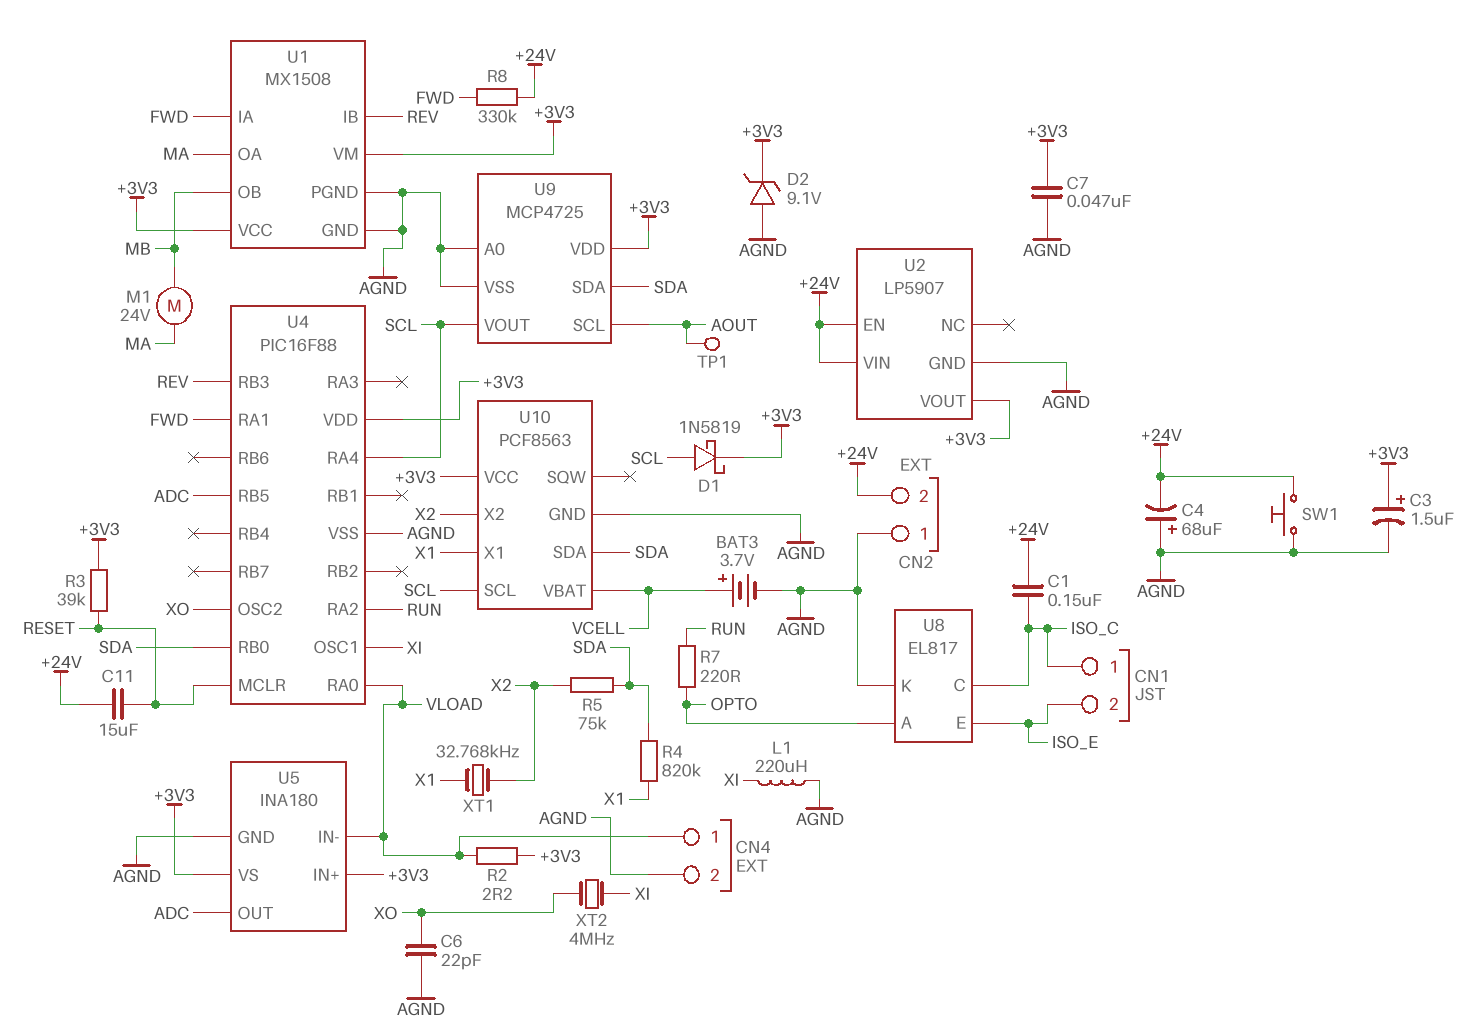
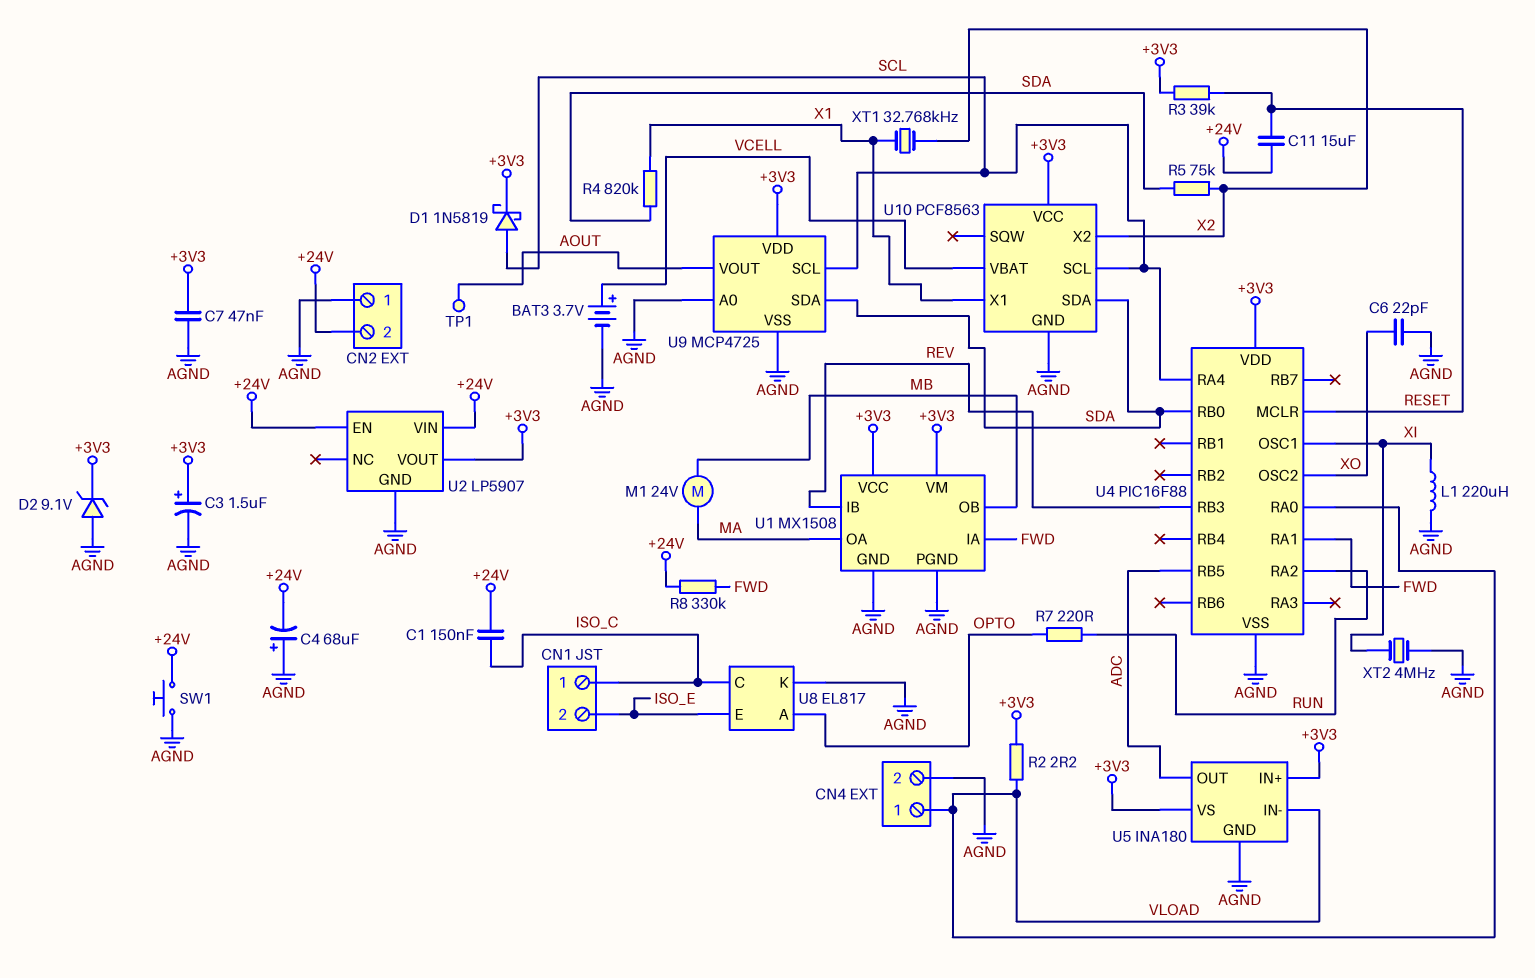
U9 pin SCL: AOUT -> SCL
U9 pin VOUT: SCL -> AOUT
XT2: 4MHz (XI, XO) -> 4MHz (AGND, XI)

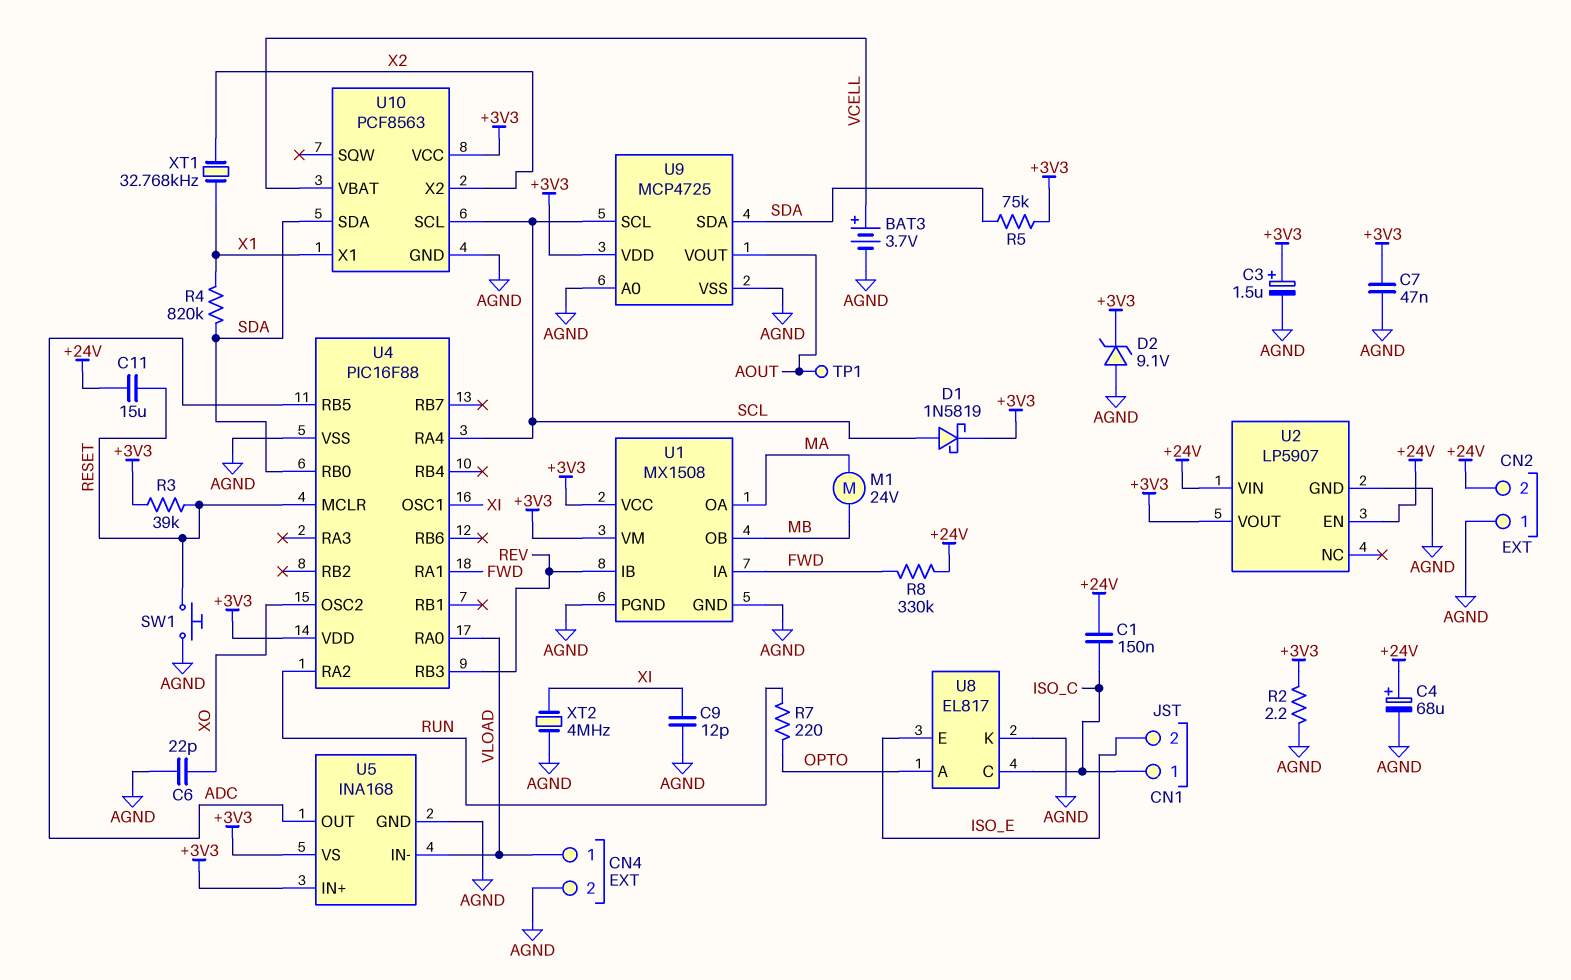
C4: 68uF (plus AGND, minus +24V) -> 68uF (plus +24V, minus AGND)
C9: none -> 12pF (AGND, XI)
L1: 220uH (AGND, XI) -> none
R2: 2.2 (+3V3, VLOAD) -> 2.2 (+3V3, AGND)
R5: 75k (SDA, X2) -> 75k (+3V3, SDA)
SW1: button (+24V, AGND) -> button (AGND, RESET)
U5: INA180 -> INA168

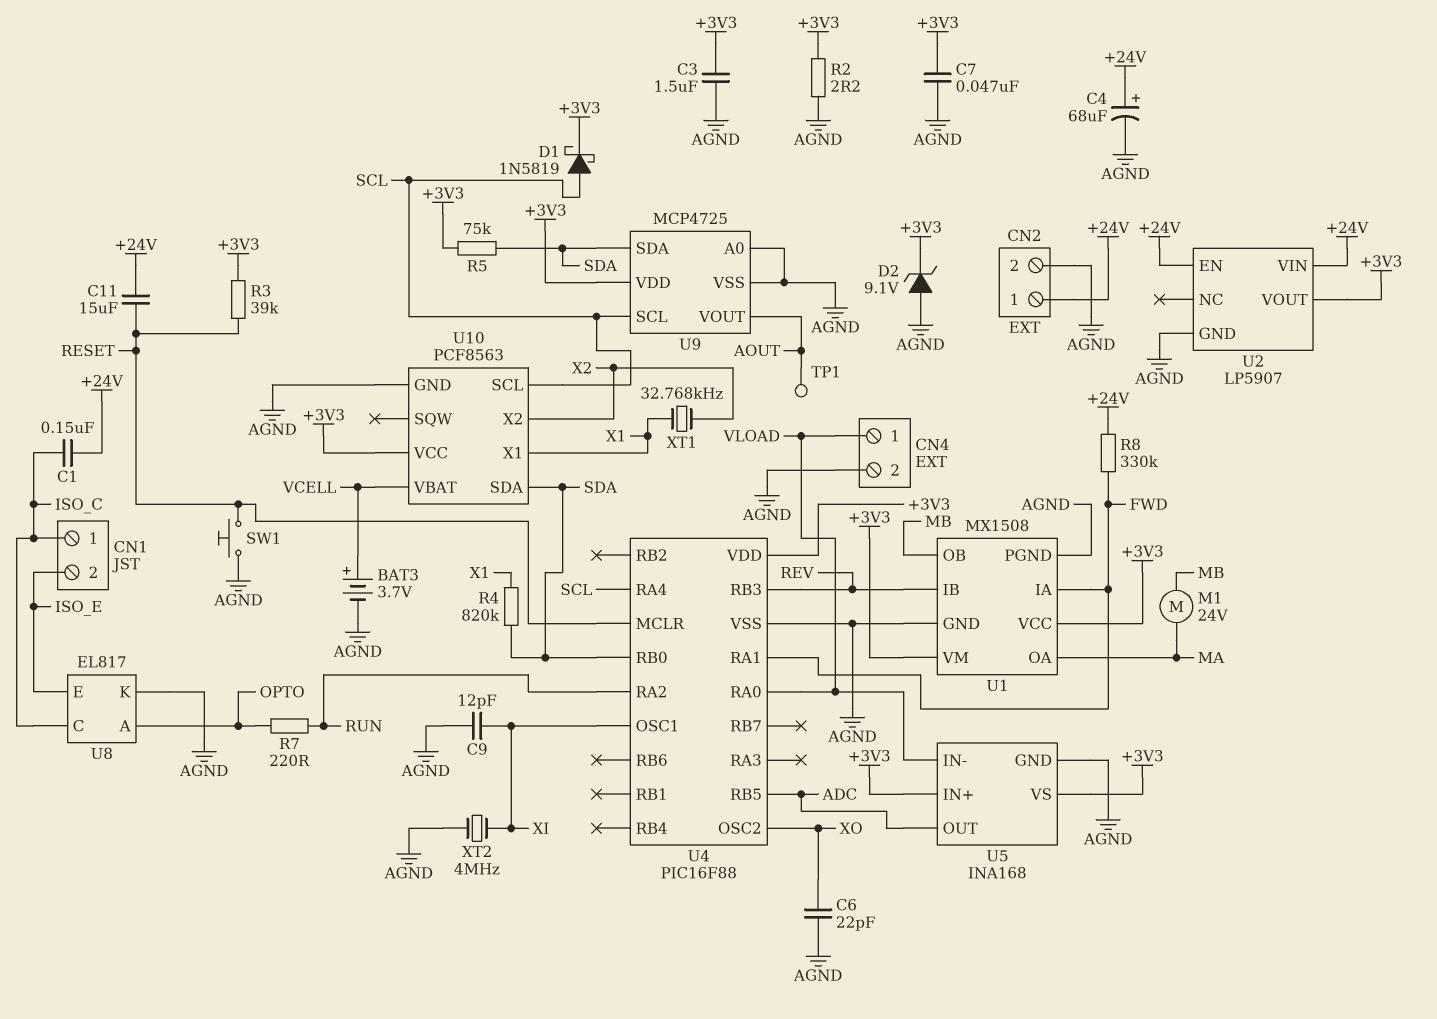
C3: 1.5uF (plus +3V3, minus AGND) -> 1.5uF (+3V3, AGND)
CN2 pin 1: AGND -> +24V
CN2 pin 2: +24V -> AGND

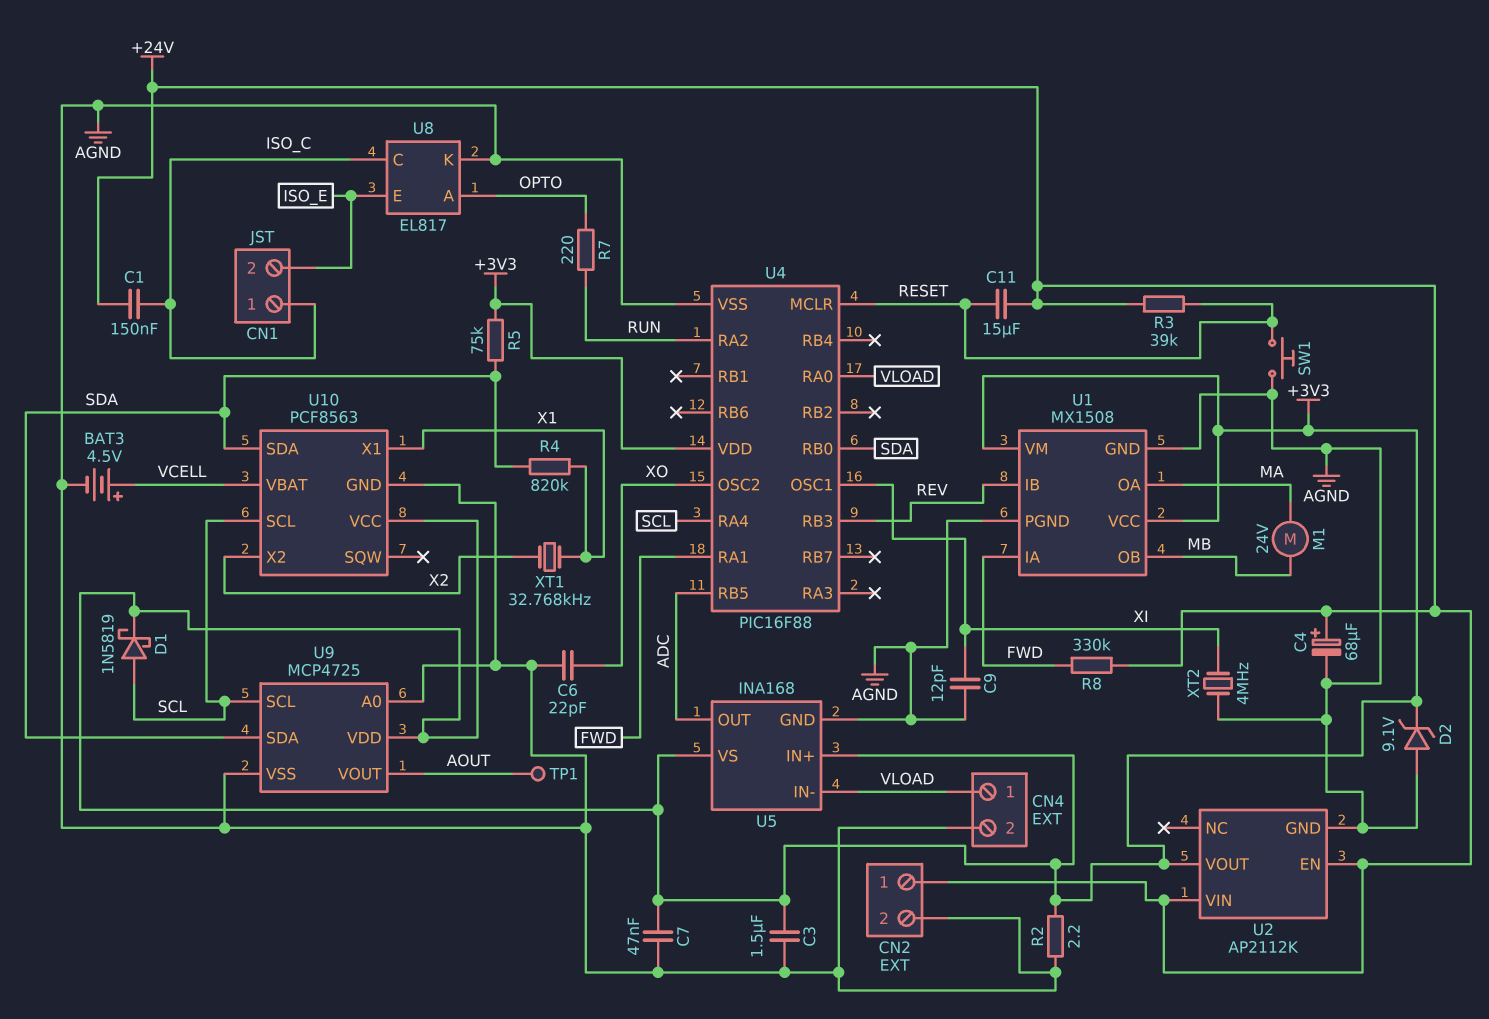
BAT3: 3.7V (plus VCELL, minus AGND) -> 4.5V (plus VCELL, minus AGND)
R3: 39k (+3V3, RESET) -> 39k (+24V, RESET)
U2: LP5907 -> AP2112K

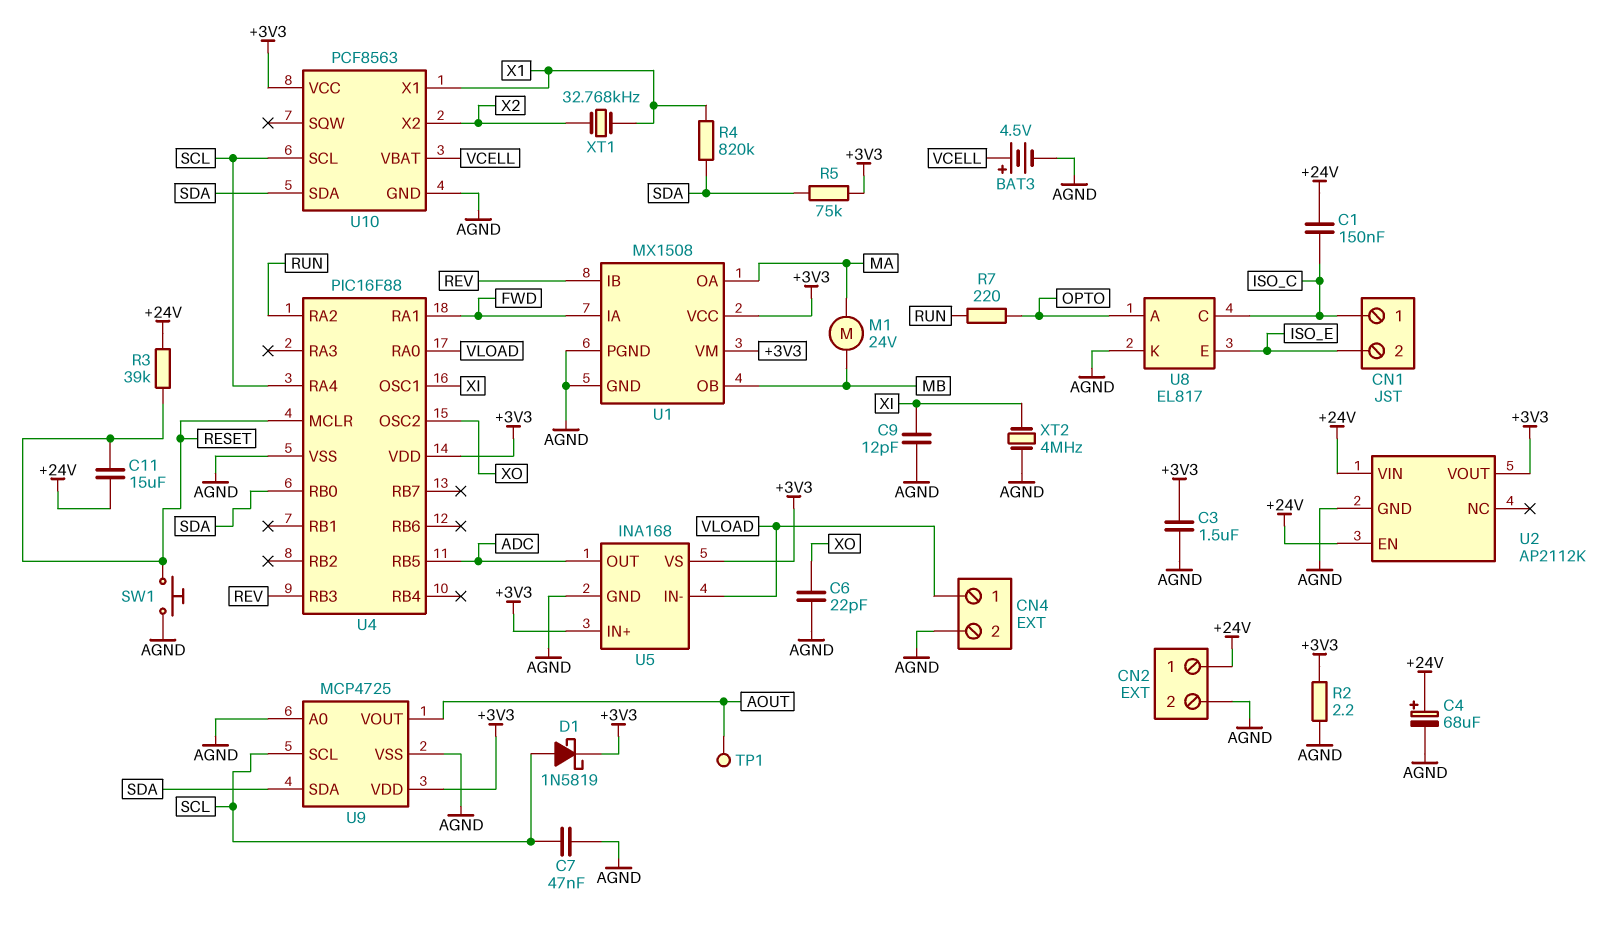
C7: 47nF (+3V3, AGND) -> 47nF (AGND, SCL)
D2: zener 9.1V (A AGND, K +3V3) -> none
R8: 330k (+24V, FWD) -> none

